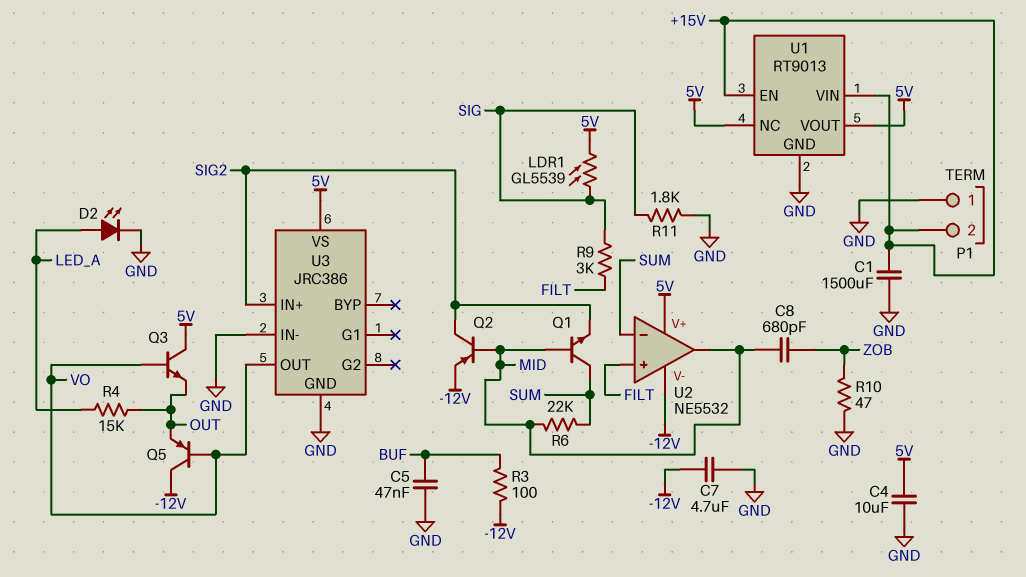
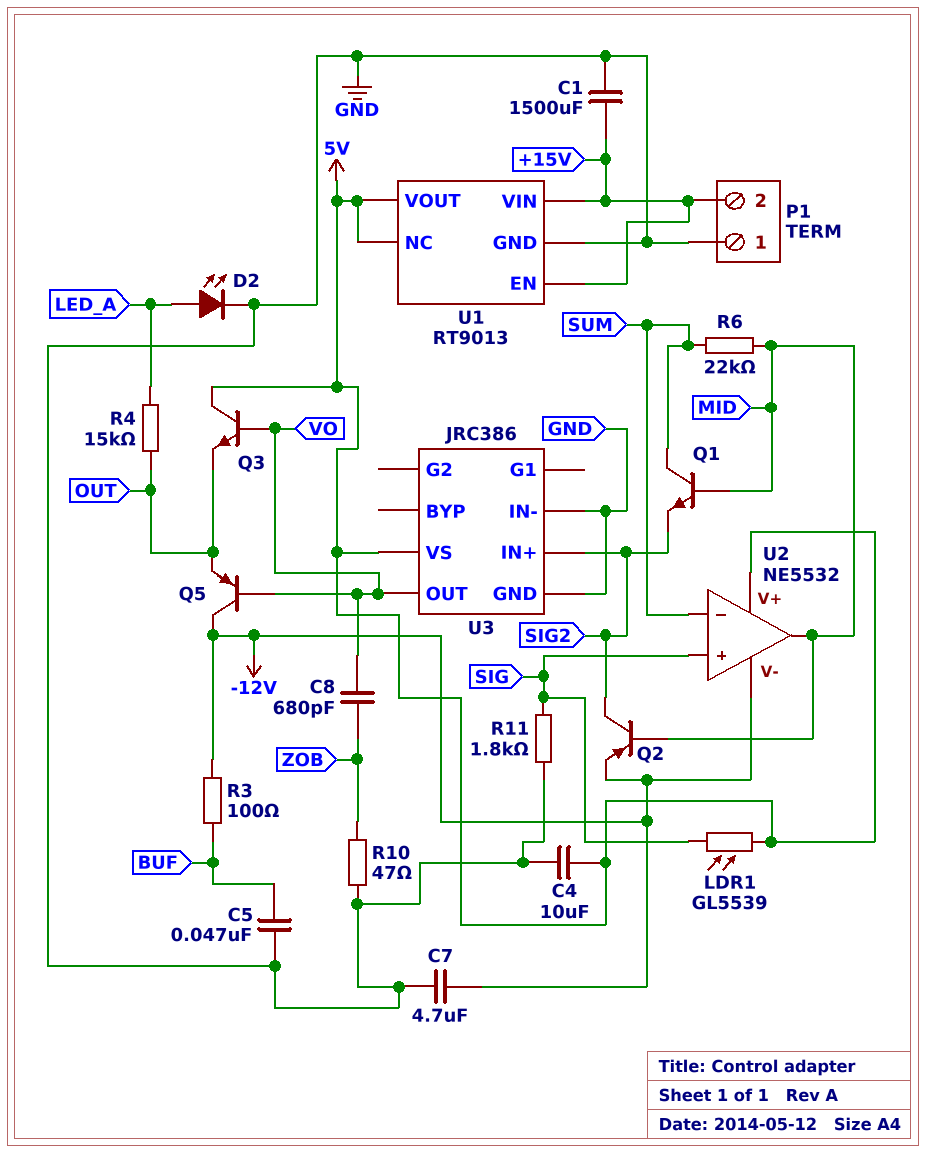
C8: 680pF (MID, ZOB) -> 680pF (VO, ZOB)
R9: 3k (FILT, SIG) -> none
U2 pin in+: FILT -> SIG

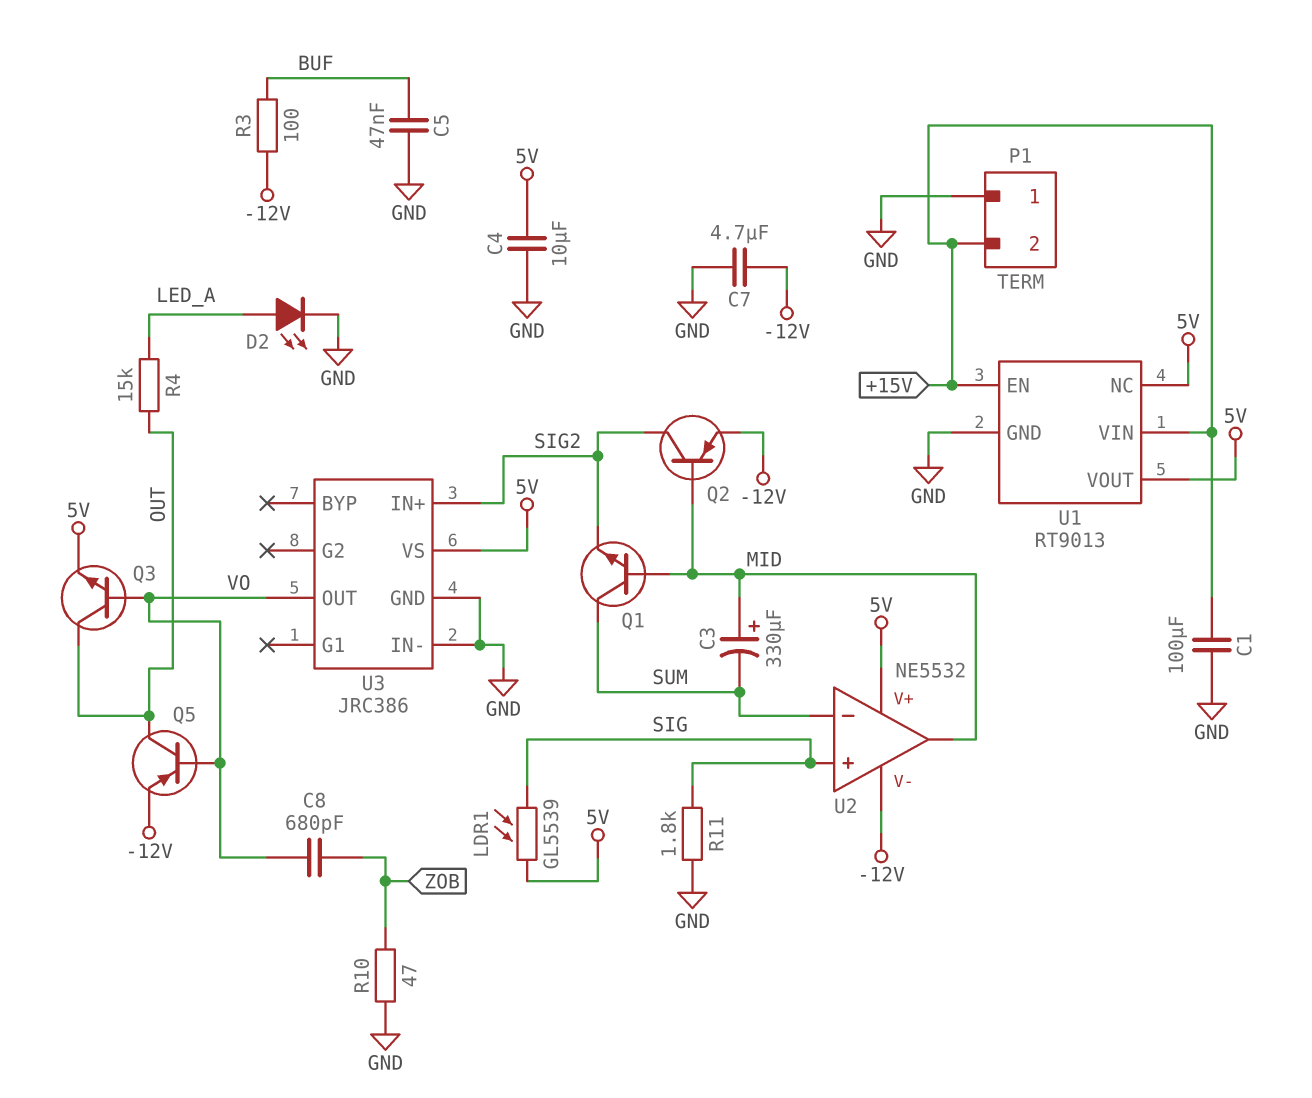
C1: 1500uF (+15V, GND) -> 100uF (+15V, GND)
C3: none -> 330uF (plus MID, minus SUM)
Q3: NPN (B VO, C 5V, E OUT) -> NPN (B VO, C OUT, E 5V)
Q5: PNP (B VO, C -12V, E OUT) -> PNP (B VO, C OUT, E -12V)
R6: 22k (MID, SUM) -> none

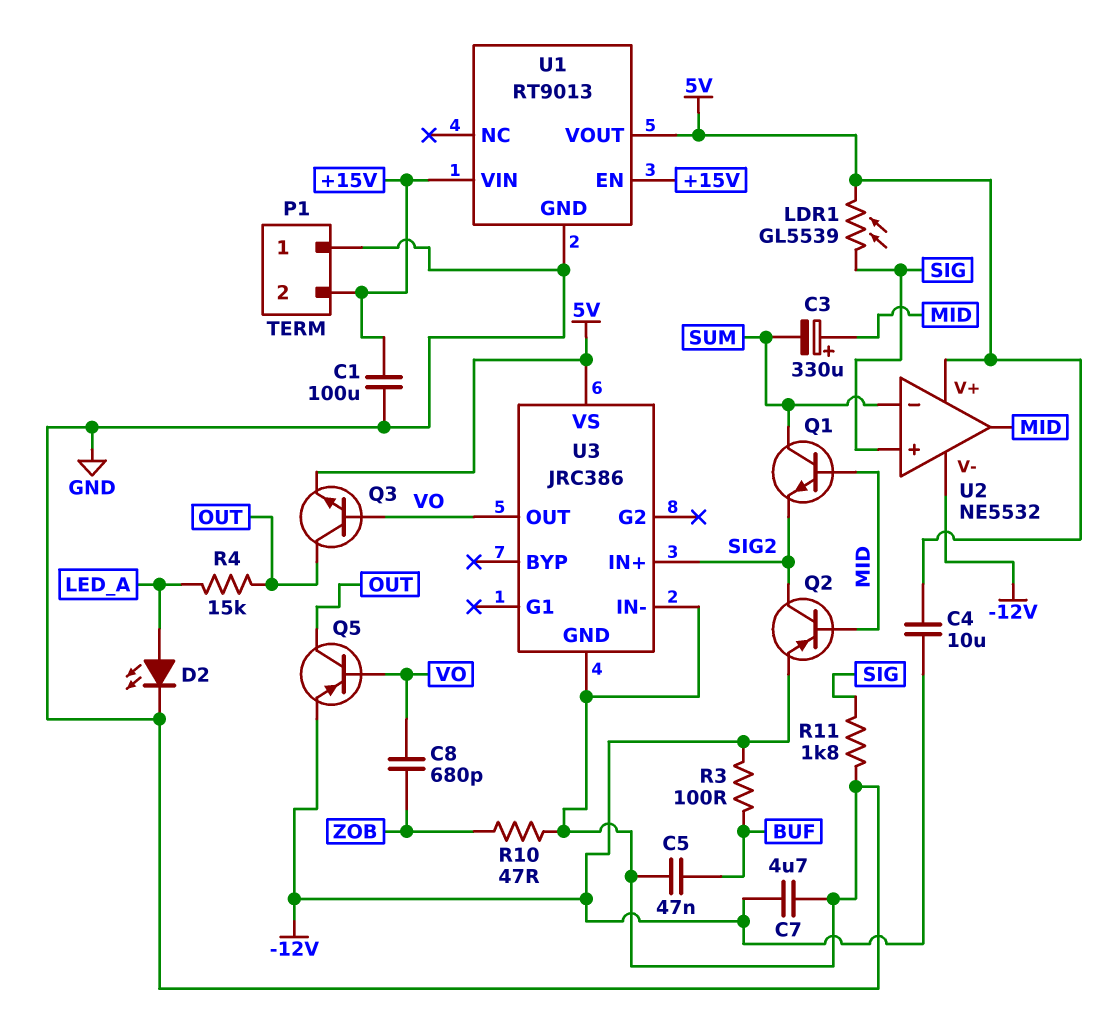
C4: 10uF (5V, GND) -> 10uF (-12V, 5V)
U1 pin NC: 5V -> none

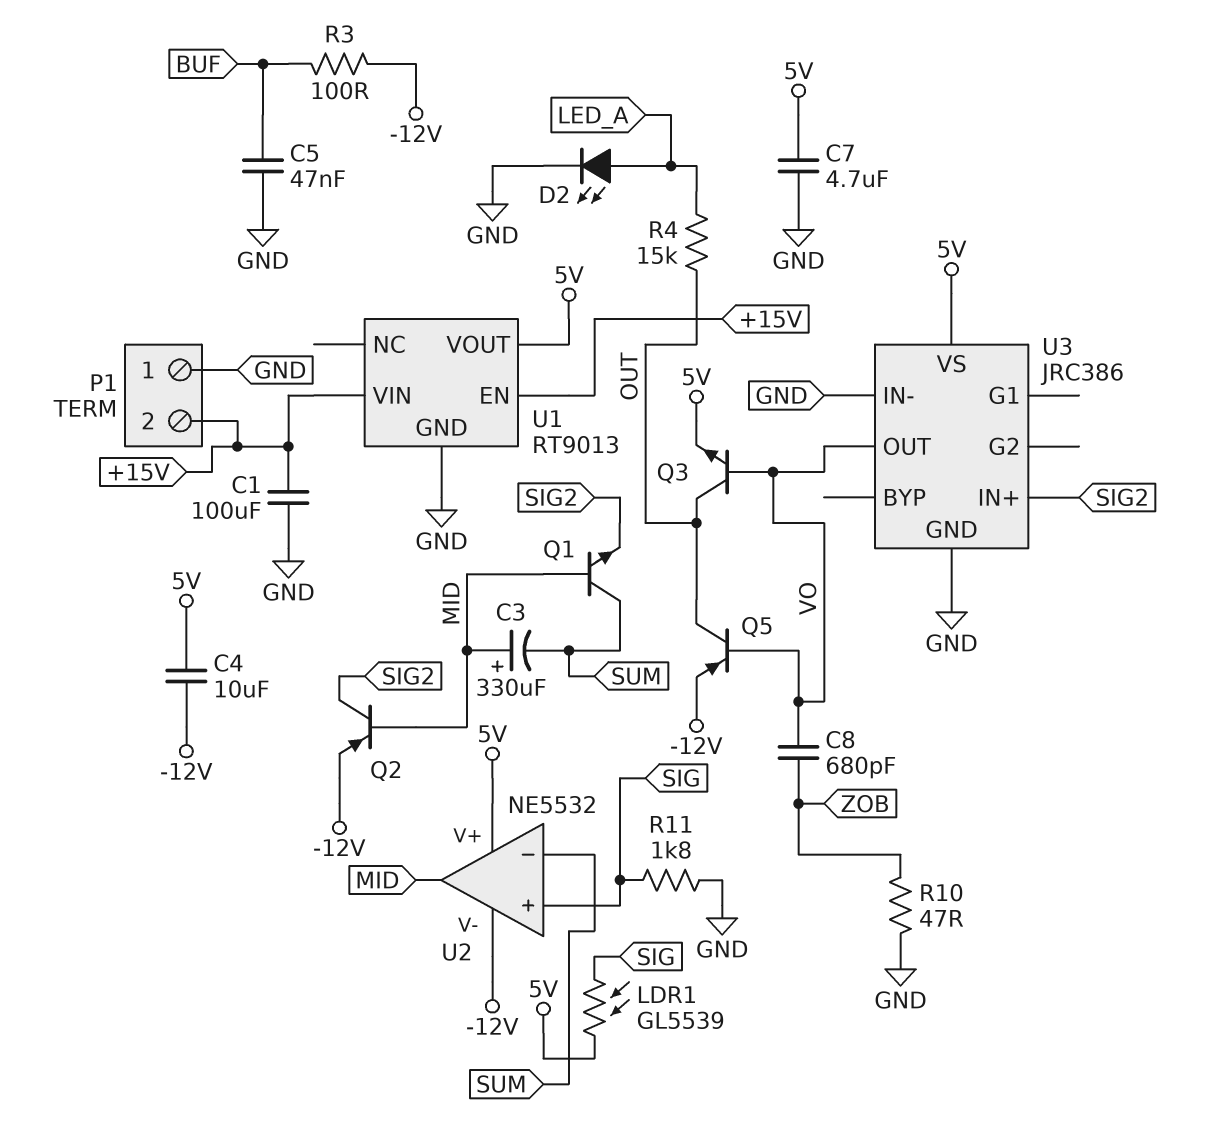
C7: 4.7uF (-12V, GND) -> 4.7uF (5V, GND)

